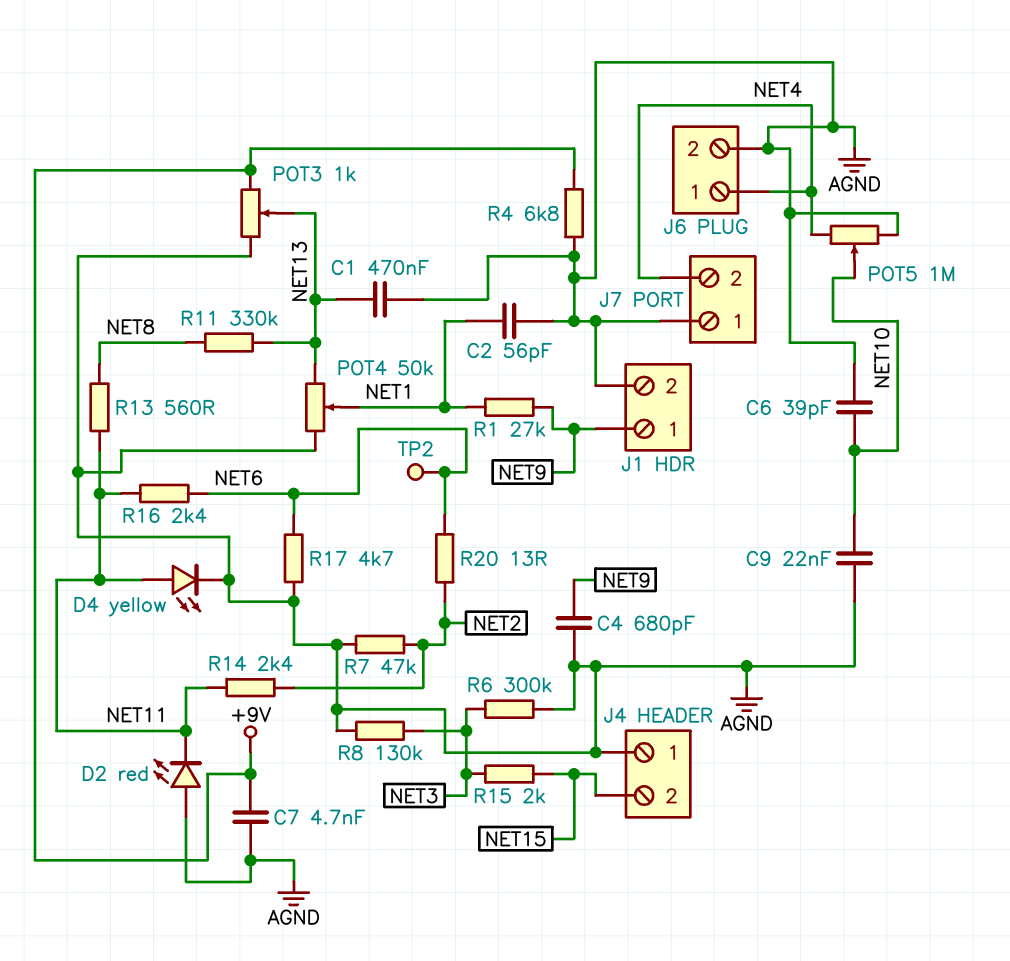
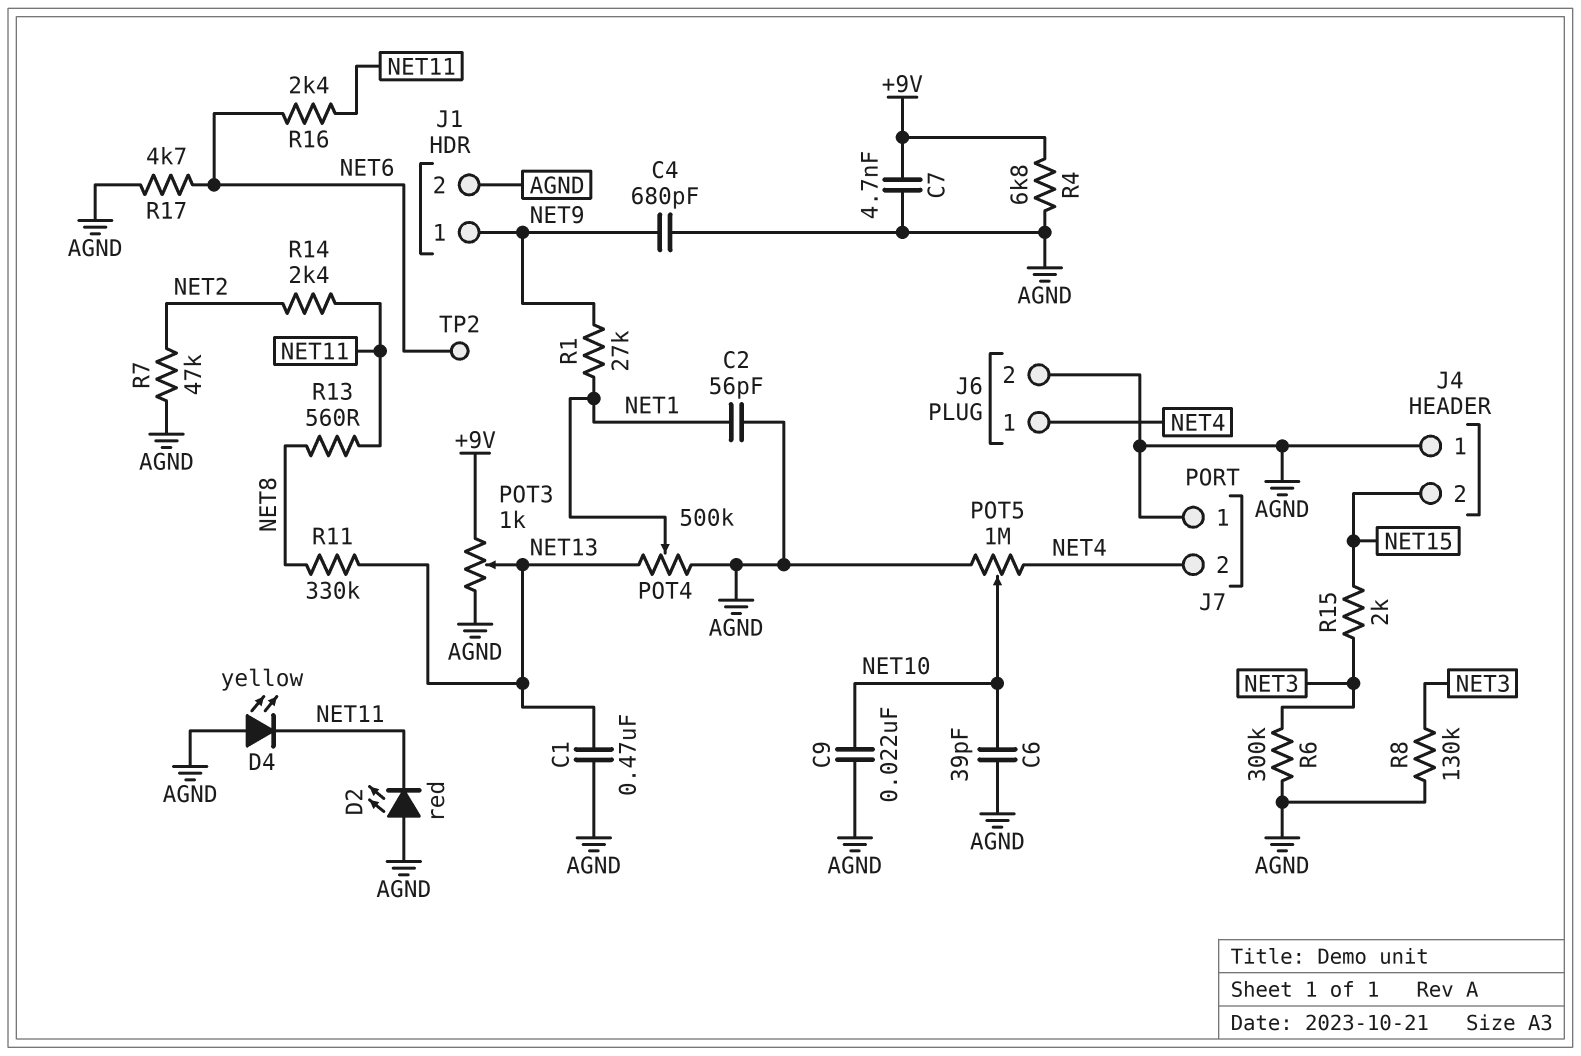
D4: LED yellow (A NET11, K AGND) -> LED yellow (A AGND, K NET11)
POT4: 50k (AGND, NET13, wiper NET1) -> 500k (AGND, NET13, wiper NET1)
R20: 13 (NET2, NET6) -> none

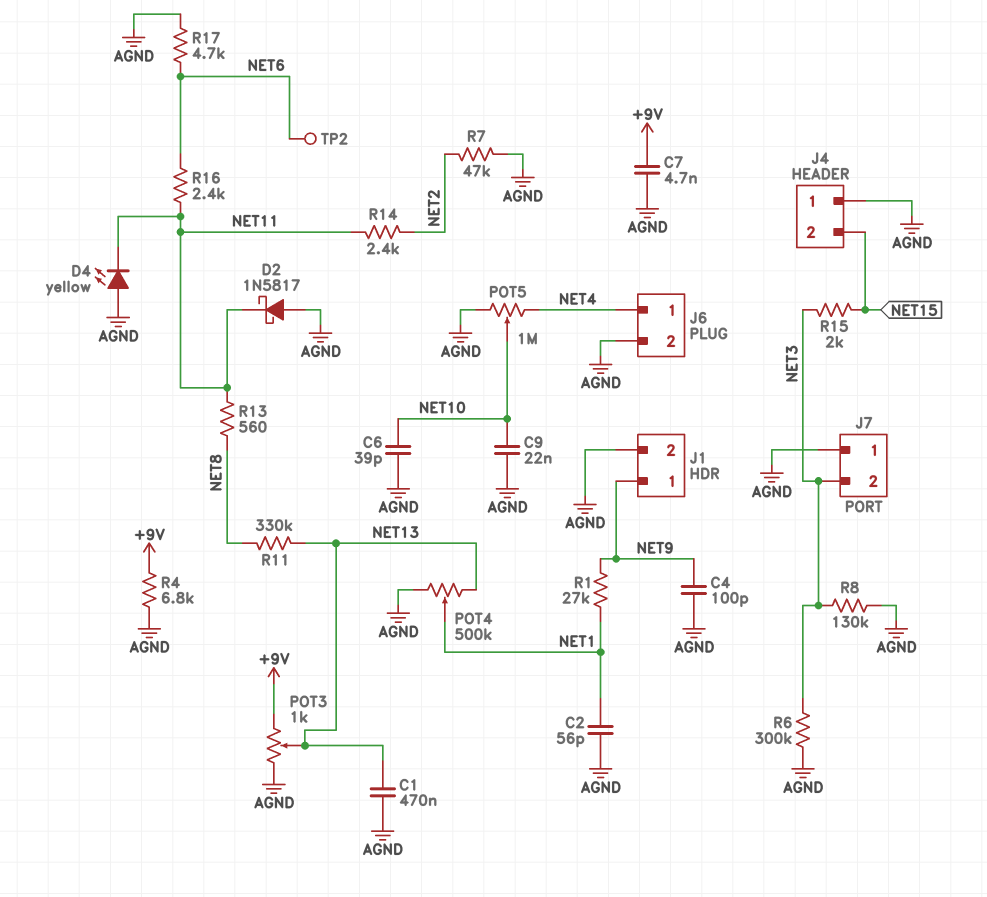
C4: 680pF (AGND, NET9) -> 100pF (AGND, NET9)
D2: LED red (A AGND, K NET11) -> schottky 1N5817 (A AGND, K NET11)
J7 pin 2: NET4 -> NET3

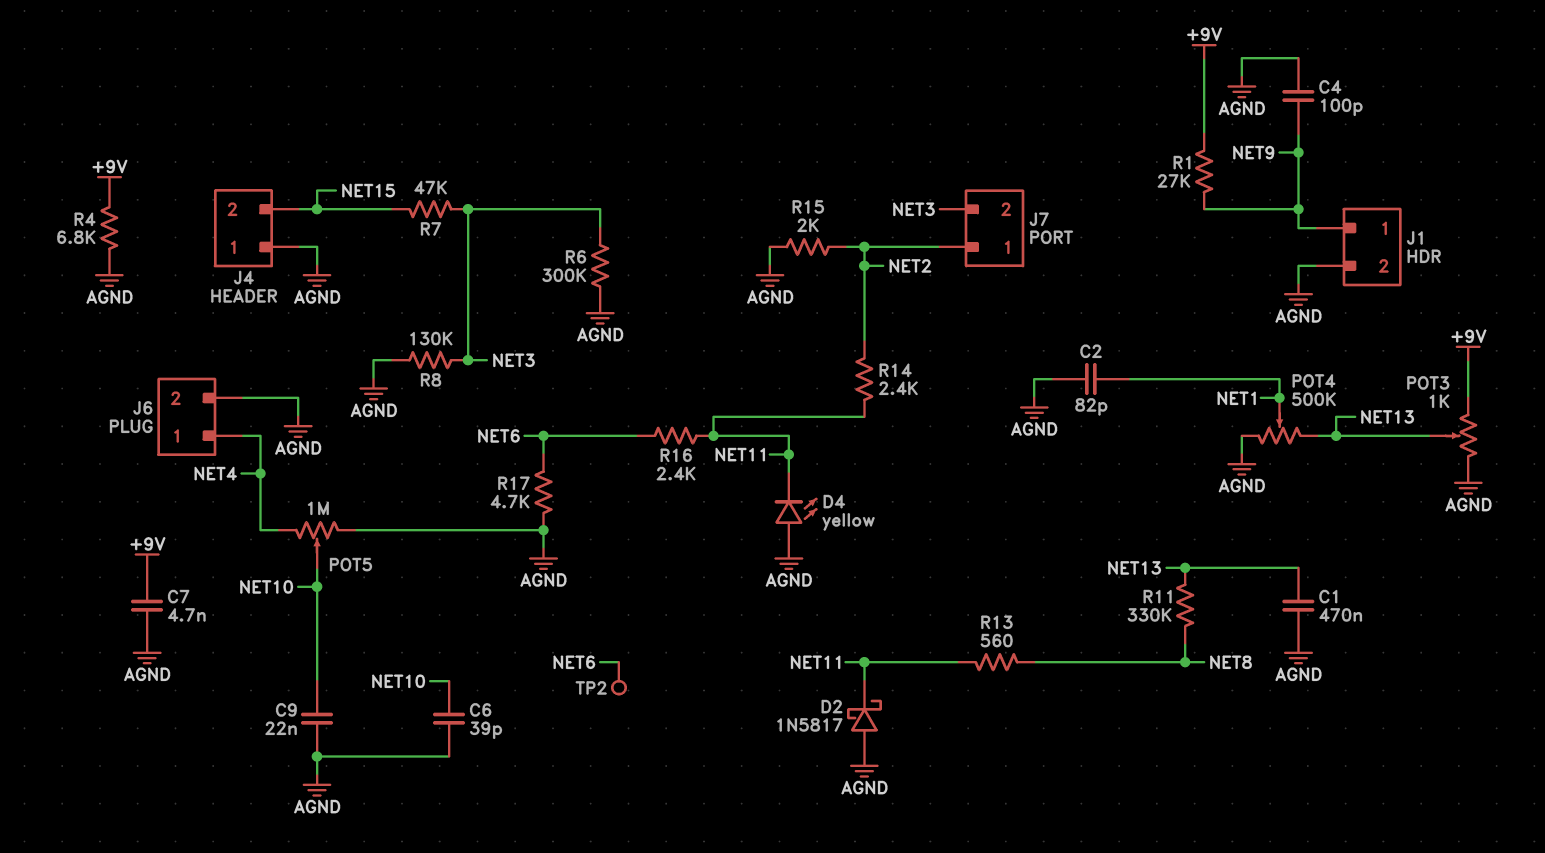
C2: 56pF (AGND, NET1) -> 82pF (AGND, NET1)
J7 pin 1: AGND -> NET2
R1: 27k (NET1, NET9) -> 27k (+9V, NET9)
R7: 47k (AGND, NET2) -> 47k (NET3, NET15)
R15: 2k (NET3, NET15) -> 2k (AGND, NET2)

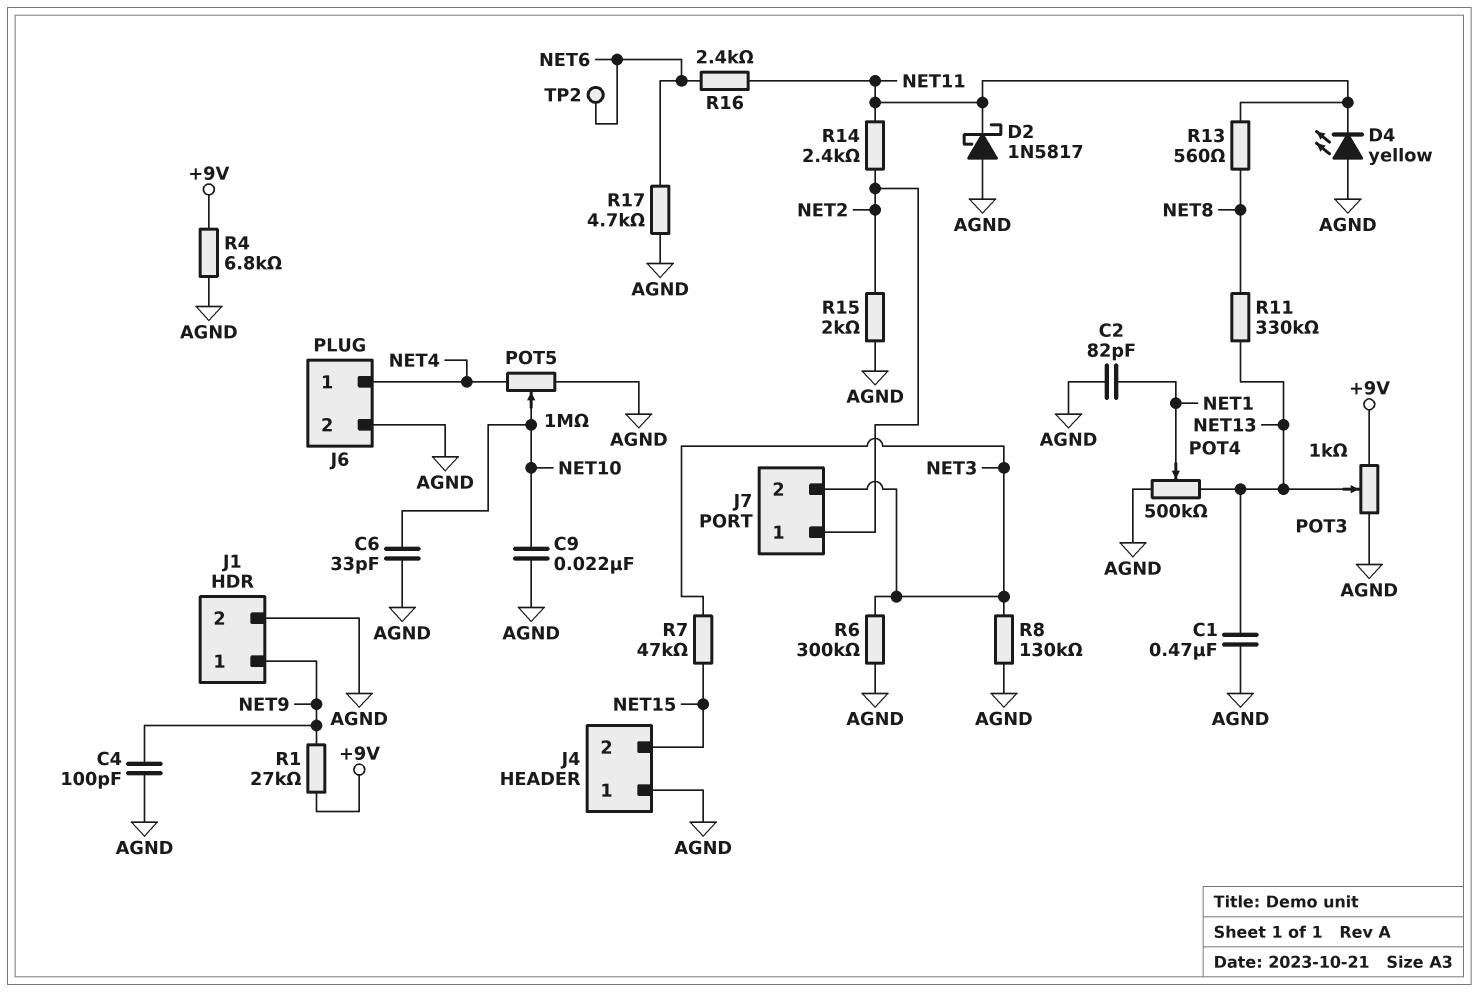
C6: 39pF (AGND, NET10) -> 33pF (AGND, NET10)
C7: 4.7nF (+9V, AGND) -> none

